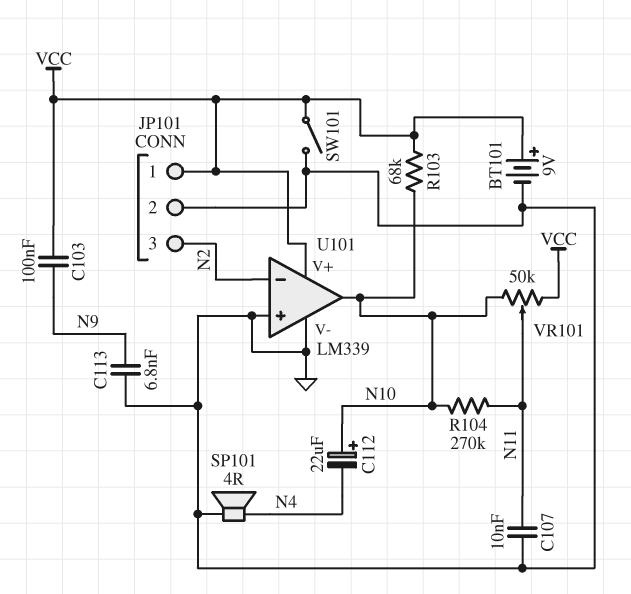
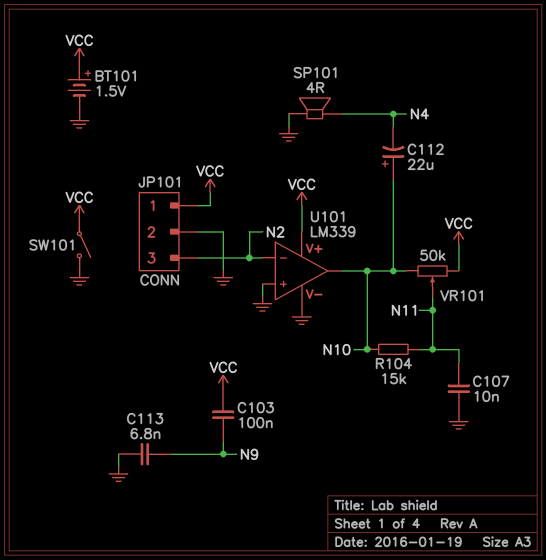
BT101: 9V (plus VCC, minus GND) -> 1.5V (plus VCC, minus GND)
R103: 68k (N10, VCC) -> none
R104: 270k (N10, N11) -> 15k (N10, N11)

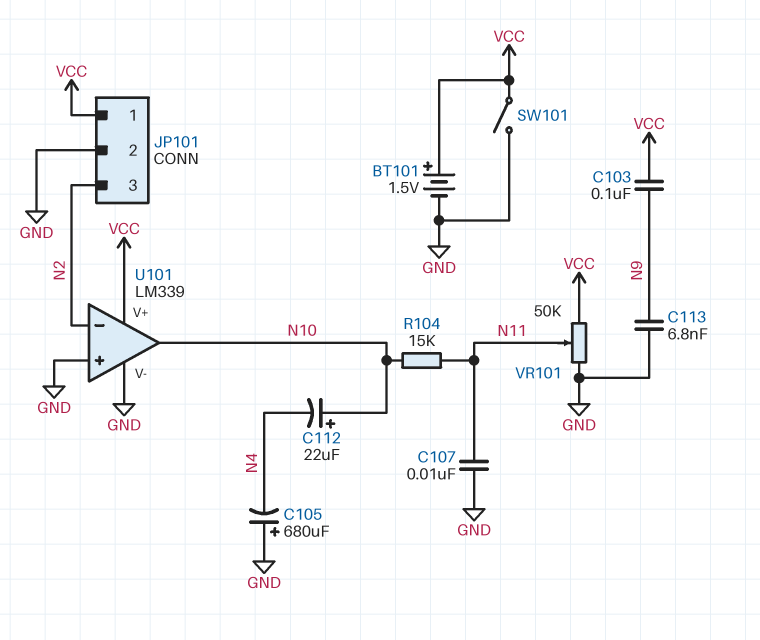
C105: none -> 680uF (plus GND, minus N4)
SP101: speaker 4R (GND, N4) -> none
VR101: 50k (N10, VCC, wiper N11) -> 50k (GND, VCC, wiper N11)

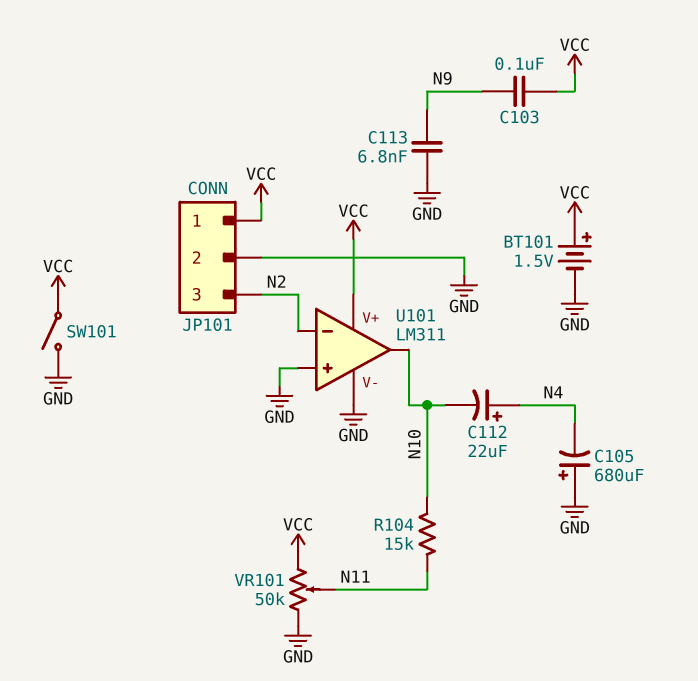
C107: 10nF (GND, N11) -> none
C112: 22uF (plus N10, minus N4) -> 22uF (plus N4, minus N10)
U101: LM339 -> LM311

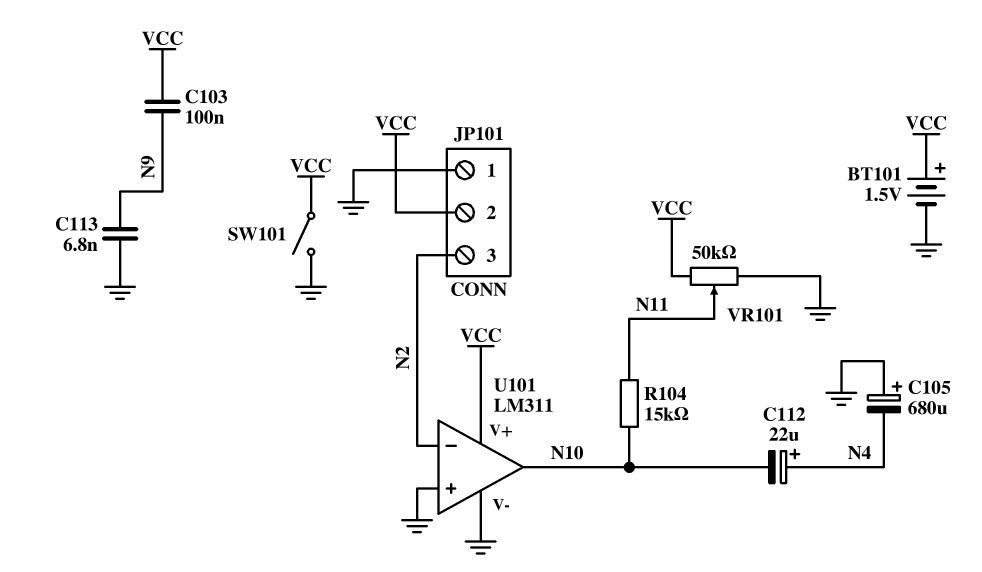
JP101 pin 1: VCC -> GND
JP101 pin 2: GND -> VCC

